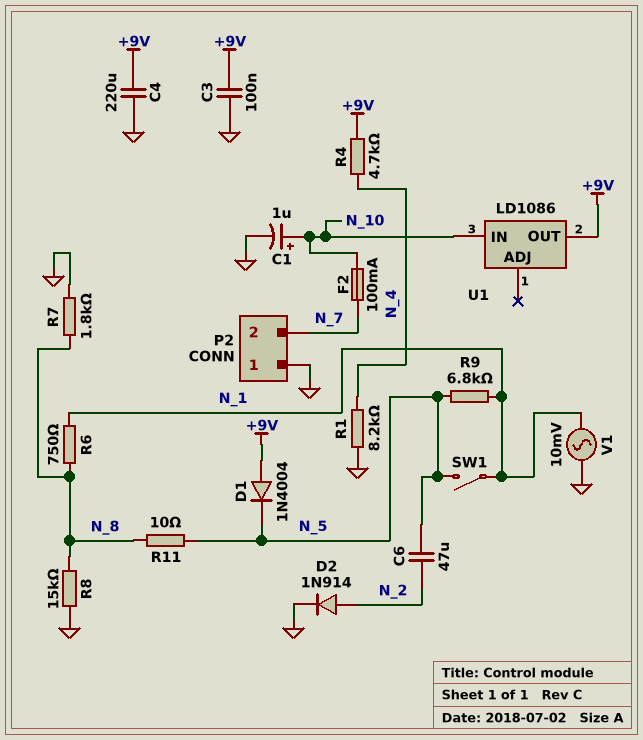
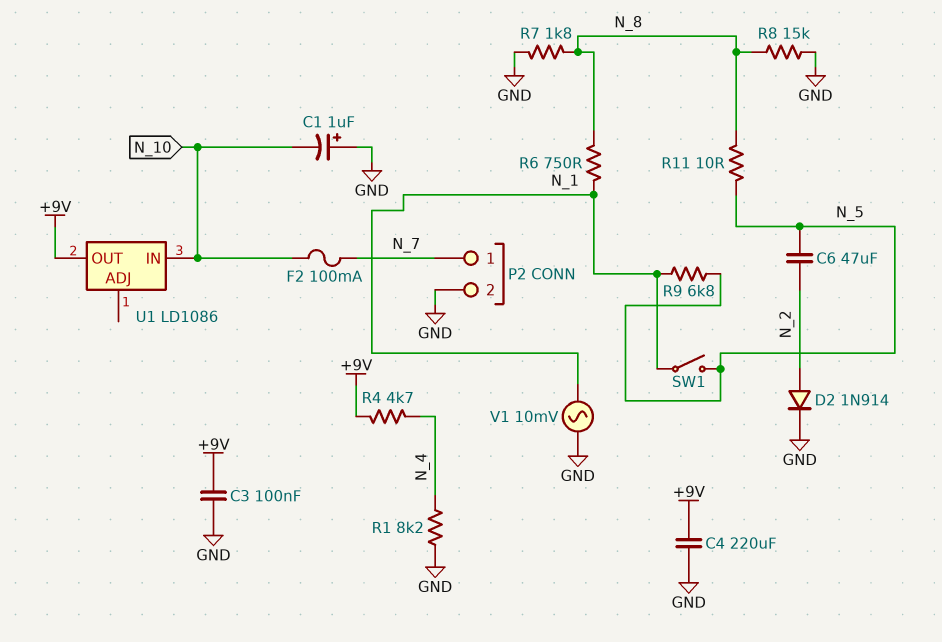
C1: 1uF (plus N_10, minus GND) -> 1uF (plus GND, minus N_10)
D1: diode 1N4004 (A +9V, K N_5) -> none
P2 pin 1: GND -> N_7
P2 pin 2: N_7 -> GND

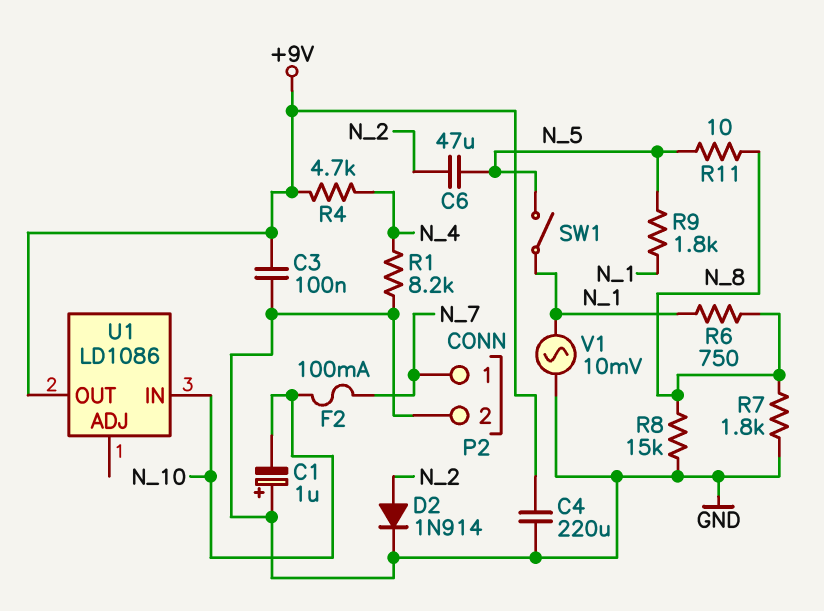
R9: 6.8k (N_1, N_5) -> 1.8k (N_1, N_5)

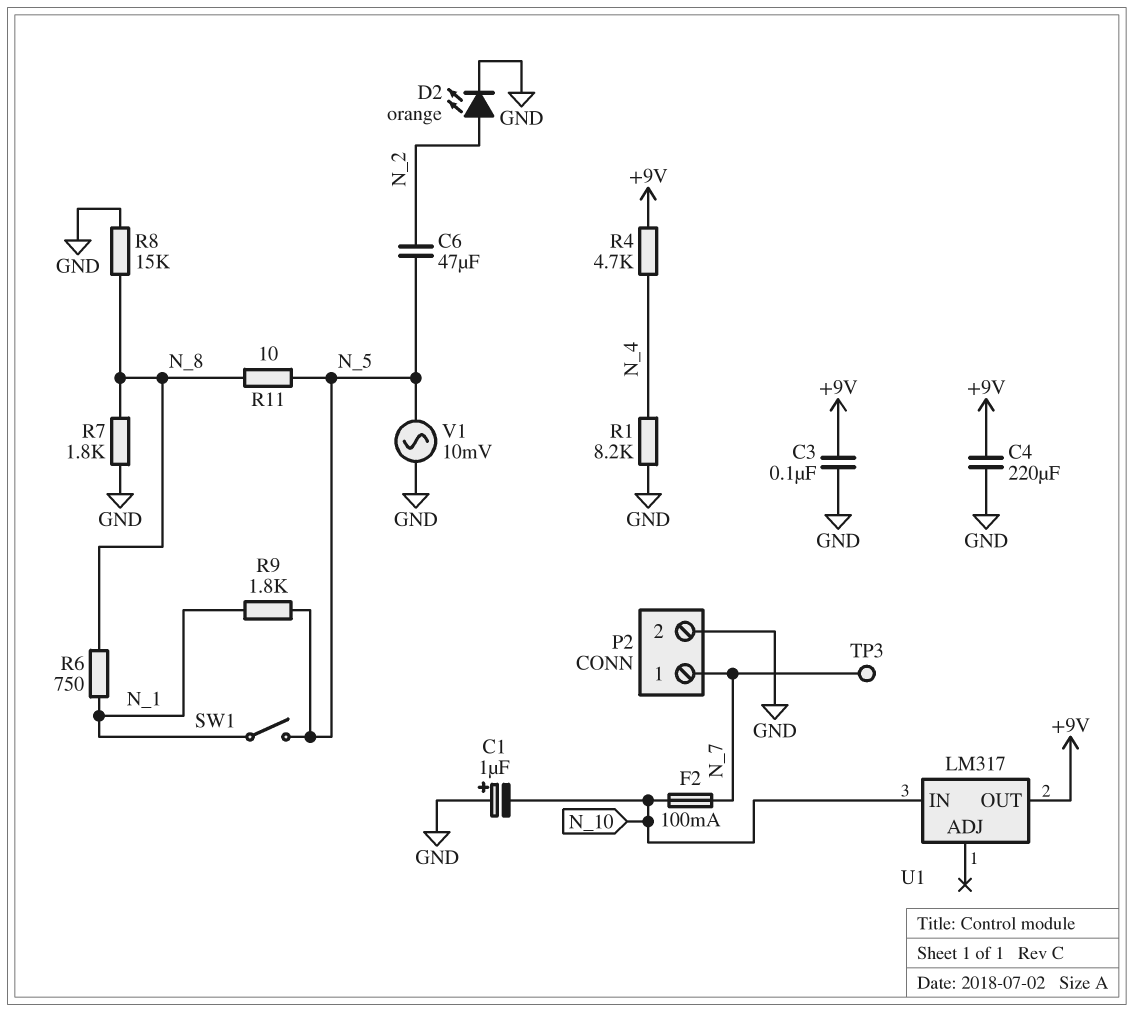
D2: diode 1N914 (A N_2, K GND) -> LED orange (A N_2, K GND)
TP3: none -> test point (N_7)
U1: LD1086 -> LM317
V1: AC 10mV (GND, N_1) -> AC 10mV (GND, N_5)

